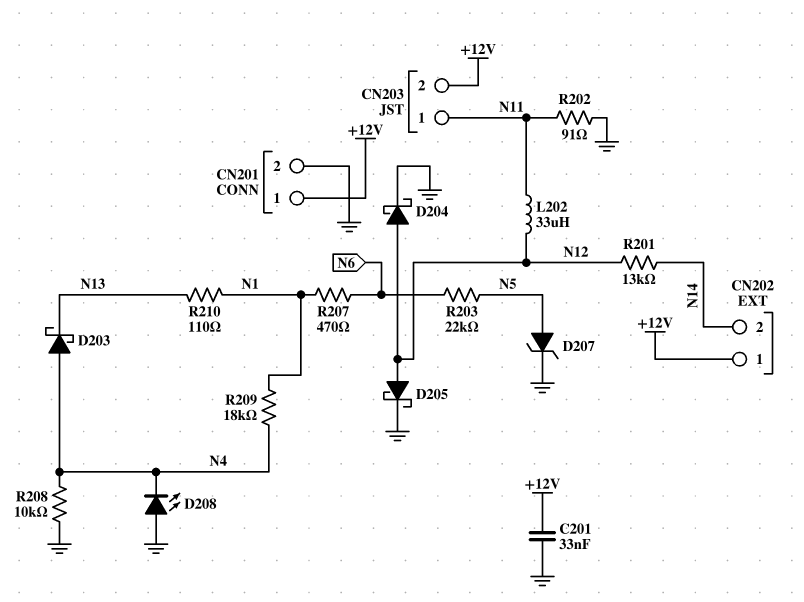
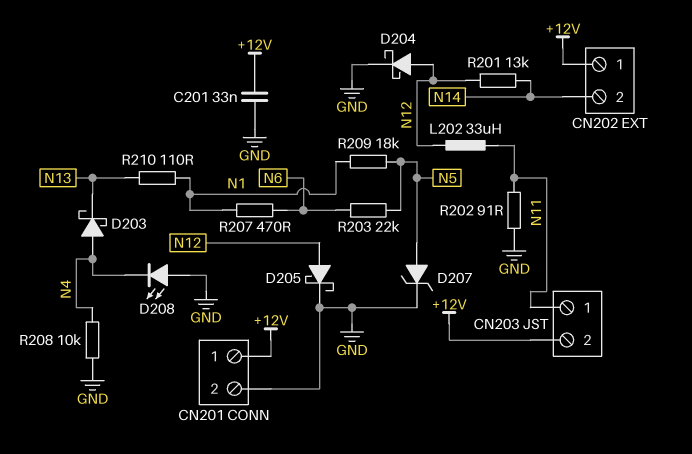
R209: 18k (N1, N4) -> 18k (N1, N5)

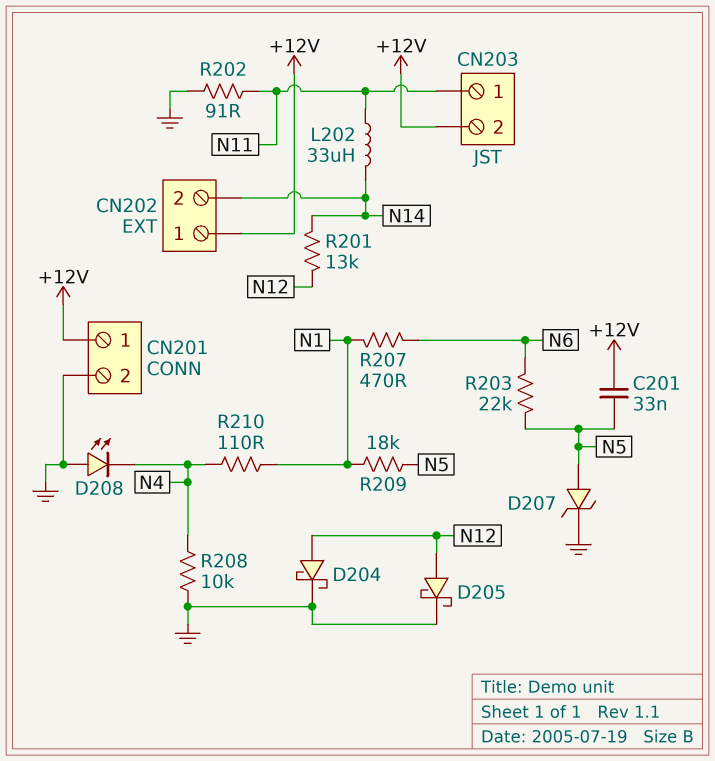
C201: 33nF (+12V, GND) -> 33nF (+12V, N5)
D203: schottky (A N4, K N13) -> none
L202: 33uH (N11, N12) -> 33uH (N11, N14)
R210: 110 (N1, N13) -> 110 (N1, N4)

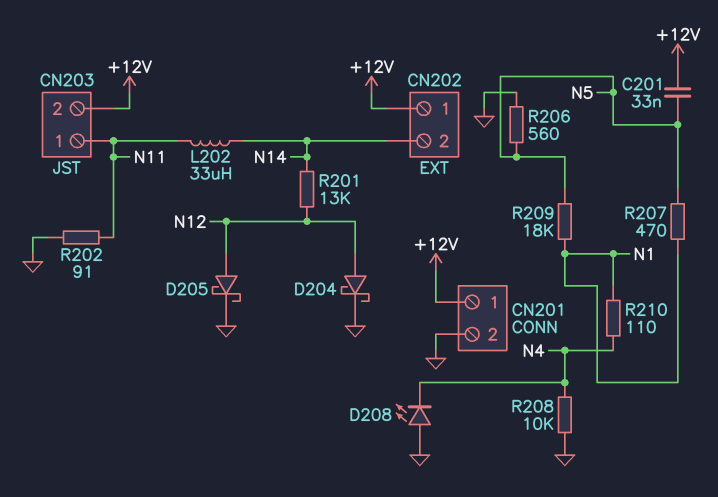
D207: zener (A N5, K GND) -> none
R203: 22k (N5, N6) -> none
R206: none -> 560 (GND, N5)
R207: 470 (N1, N6) -> 470 (N1, N5)

